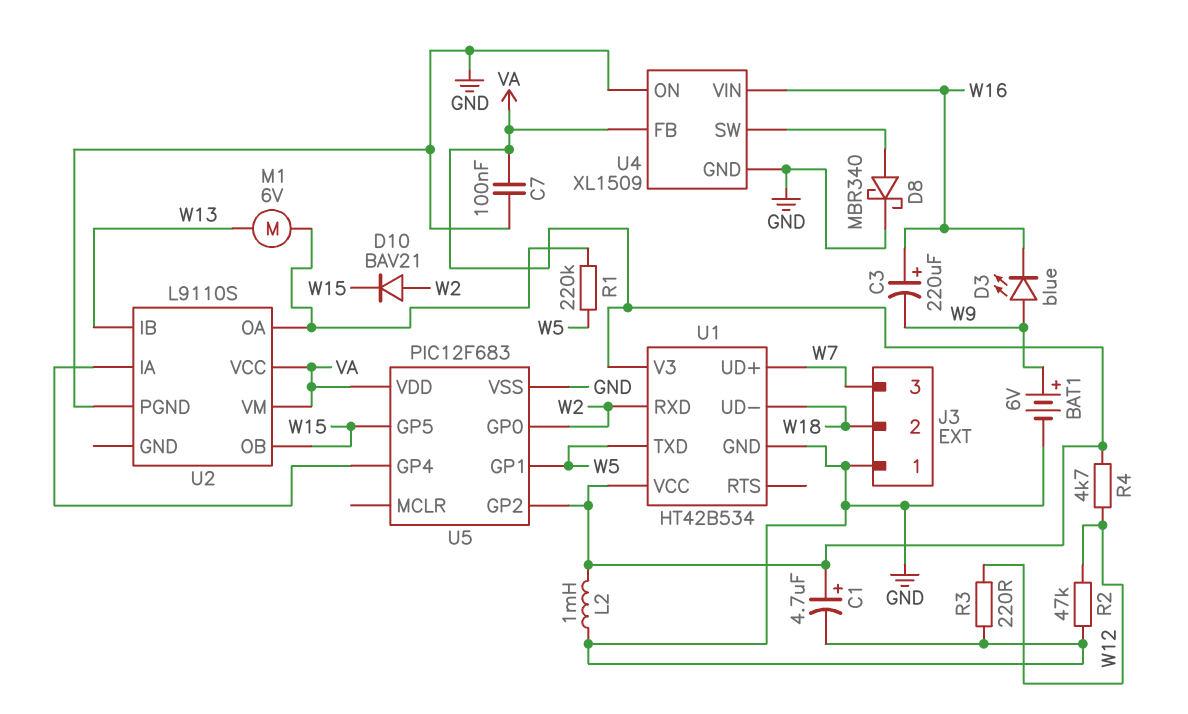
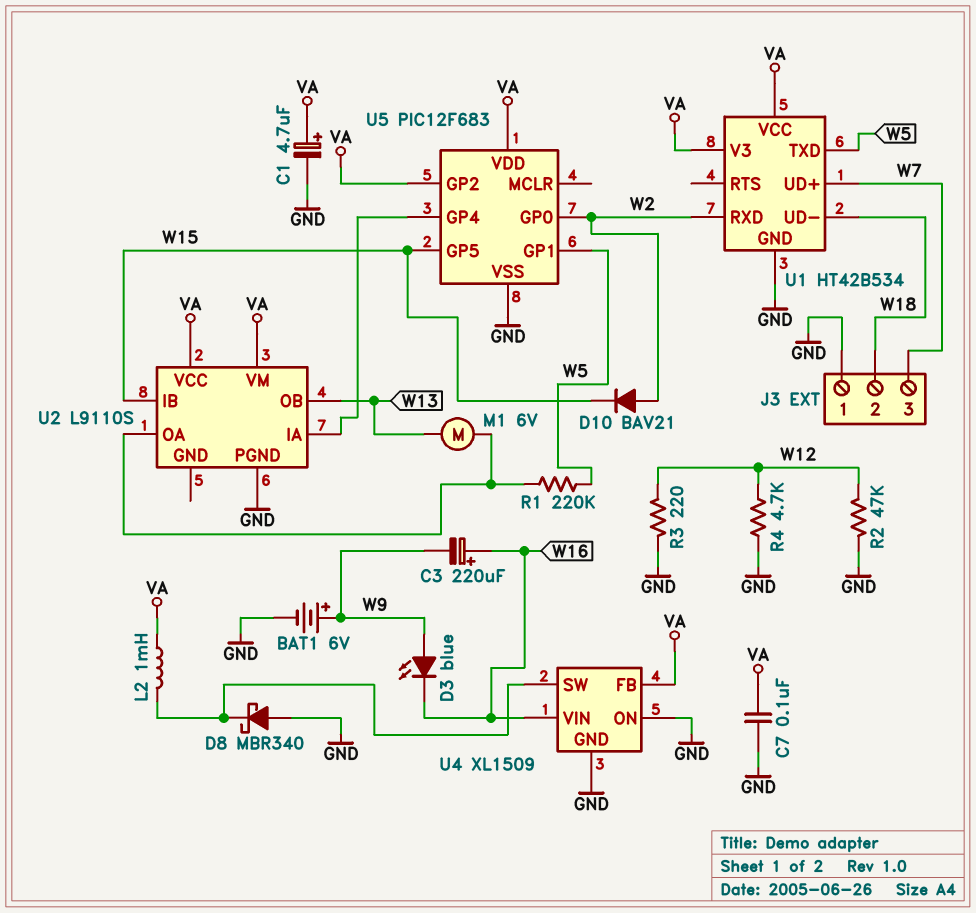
D8: schottky MBR340 (A U4/SW, K GND) -> schottky MBR340 (A GND, K U4/SW)
L2: 1mH (GND, VA) -> 1mH (U4/SW, VA)
R4: 4.7k (VA, W12) -> 4.7k (GND, W12)
U2 pin IB: W13 -> W15
U2 pin OB: W15 -> W13

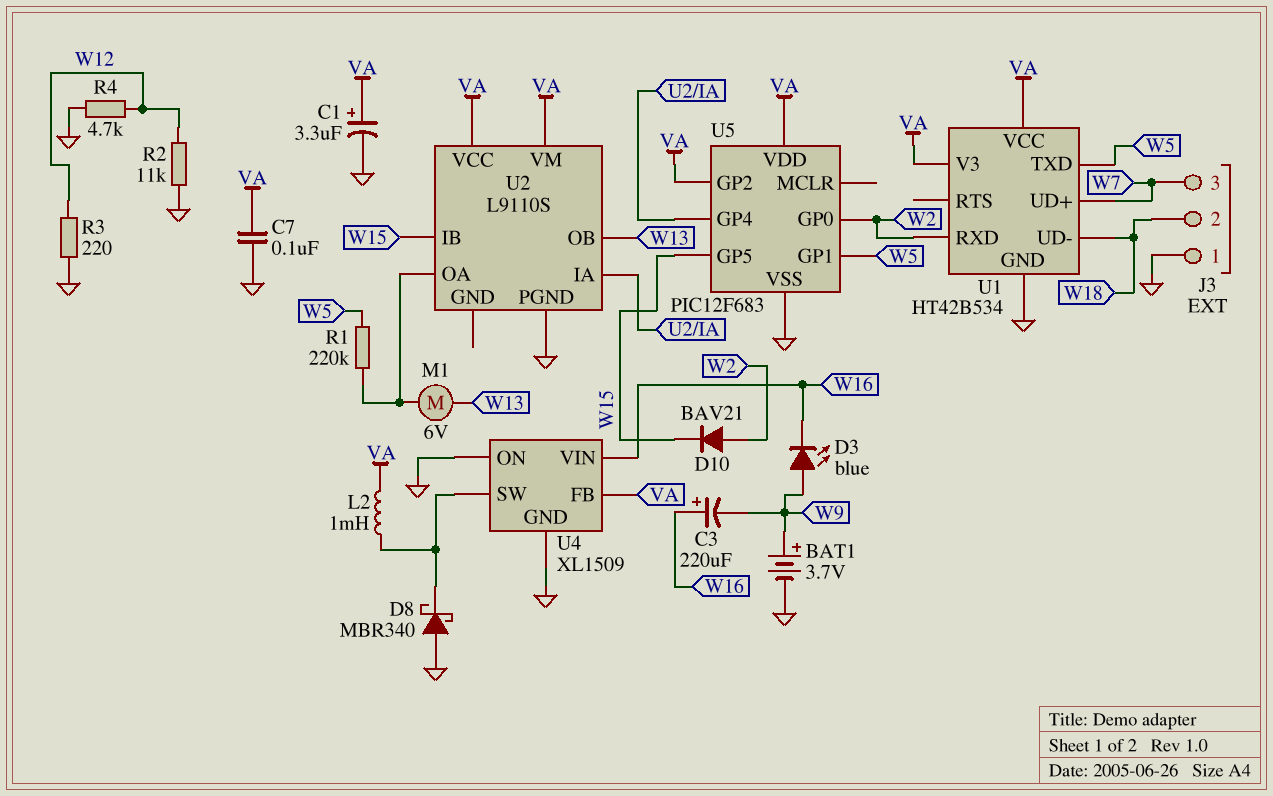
BAT1: 6V (plus W9, minus GND) -> 3.7V (plus W9, minus GND)
C1: 4.7uF (plus VA, minus GND) -> 3.3uF (plus VA, minus GND)
R2: 47k (GND, W12) -> 11k (GND, W12)

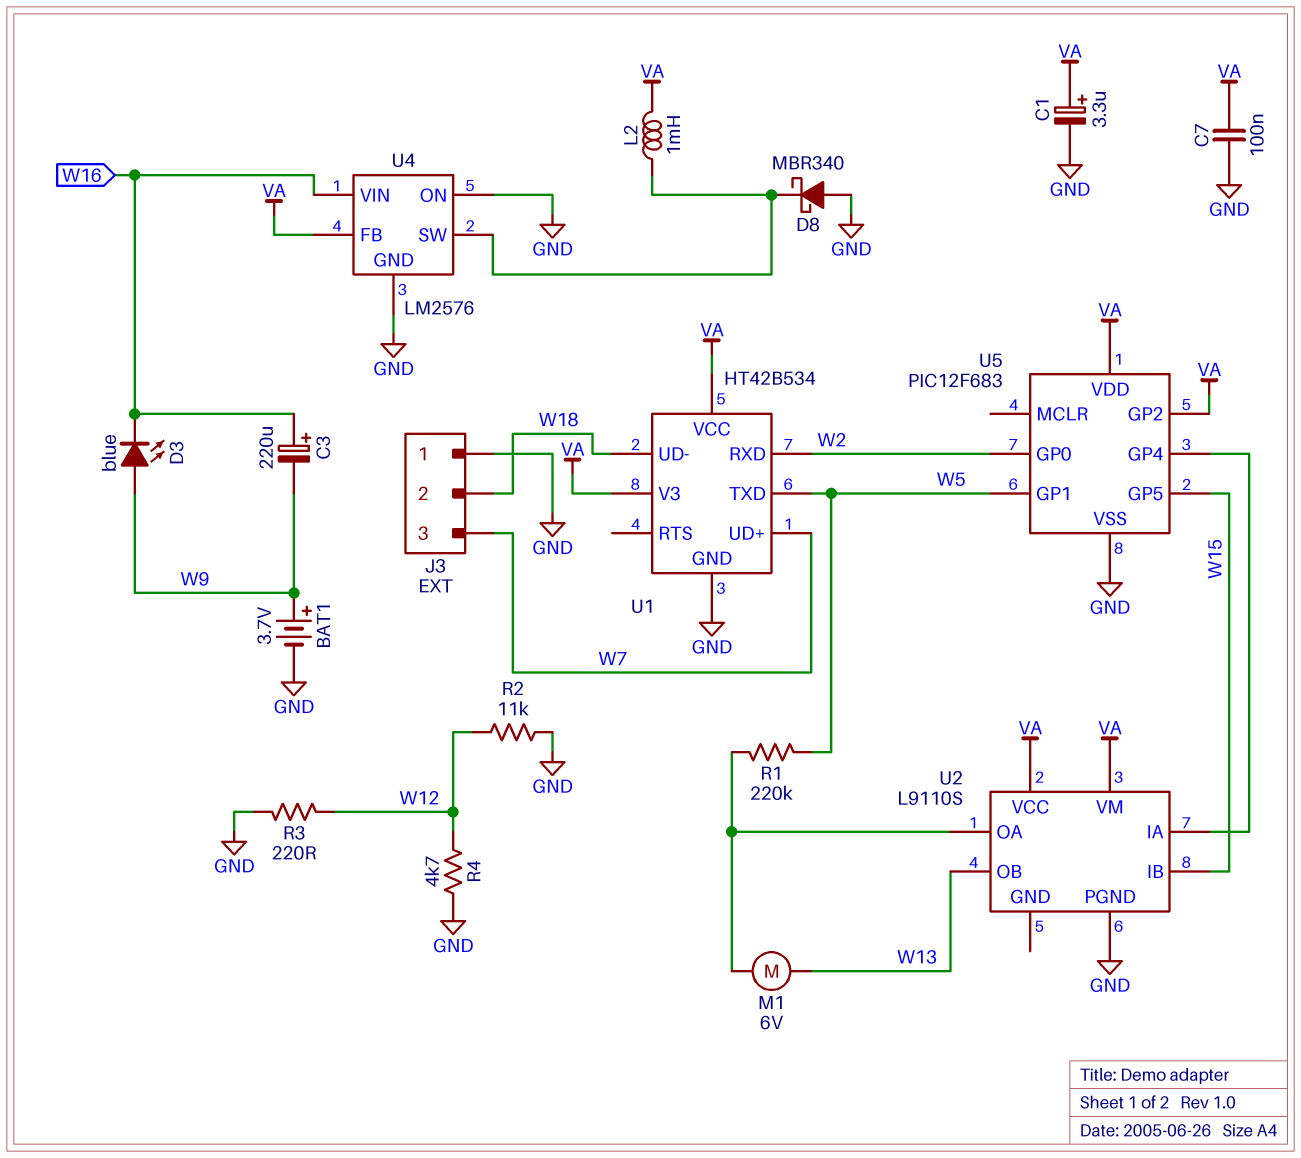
D10: diode BAV21 (A W2, K W15) -> none
U4: XL1509 -> LM2576

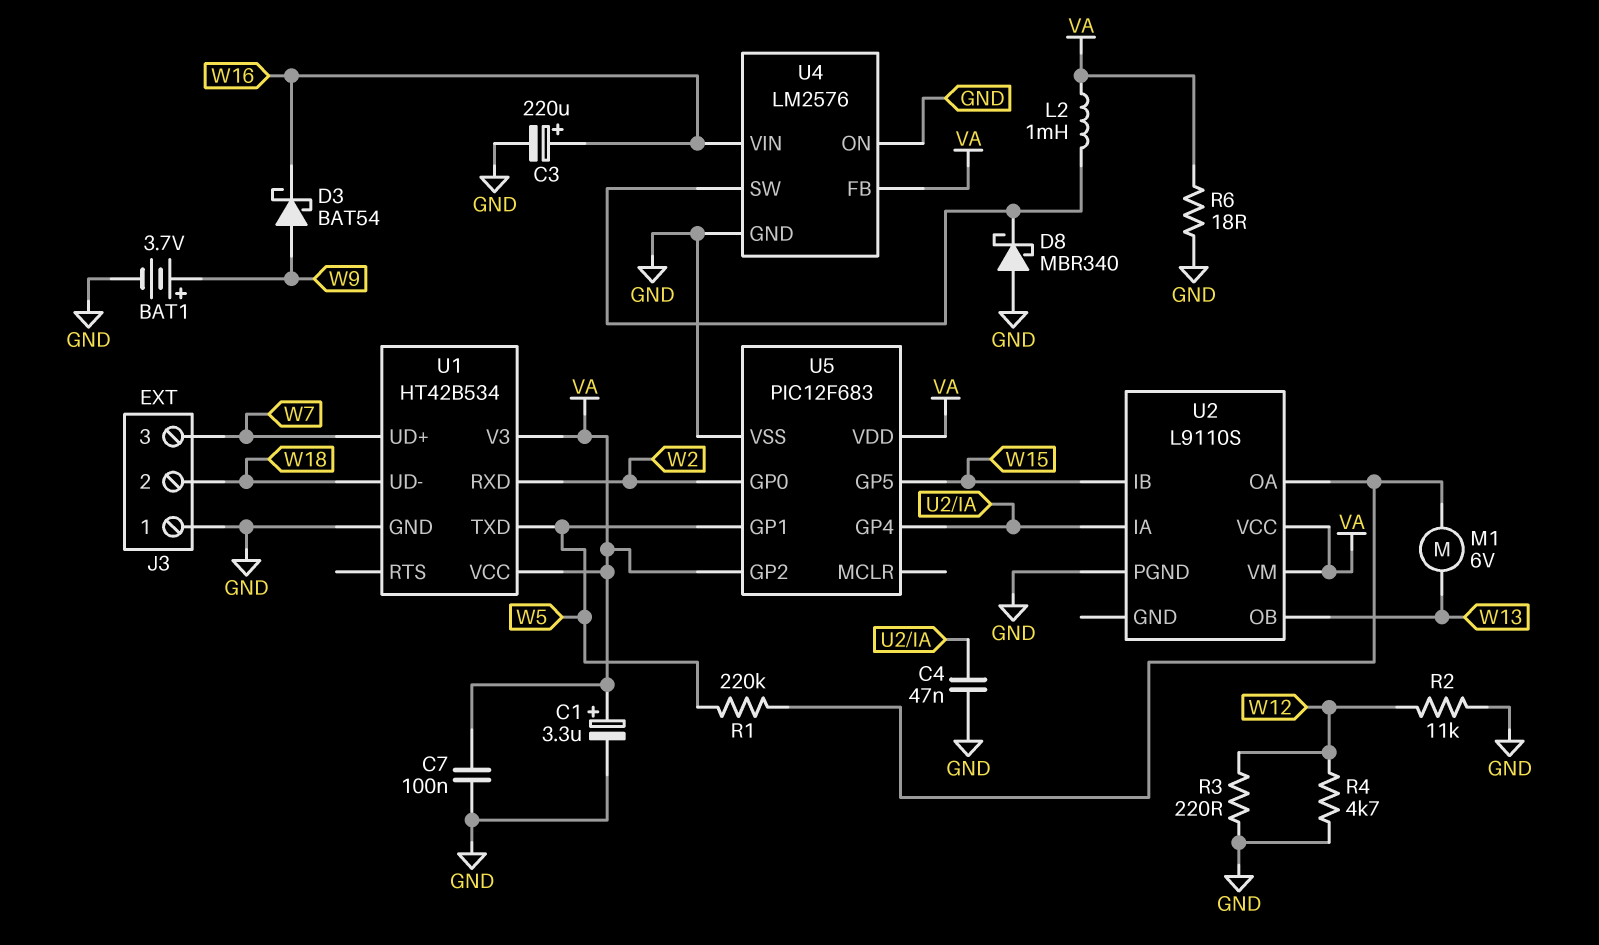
C3: 220uF (plus W16, minus W9) -> 220uF (plus W16, minus GND)
C4: none -> 47nF (GND, U2/IA)
D3: LED blue (A W9, K W16) -> schottky BAT54 (A W9, K W16)
R6: none -> 18 (GND, VA)

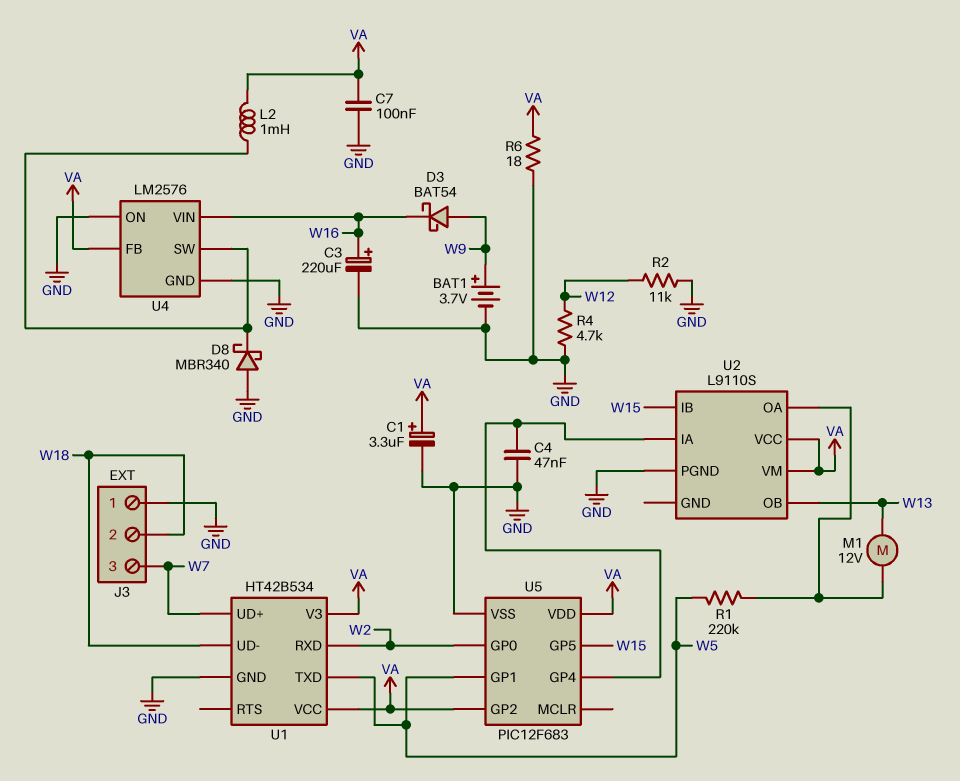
M1: motor 6V (U2/OA, W13) -> motor 12V (U2/OA, W13)
R3: 220 (GND, W12) -> none

